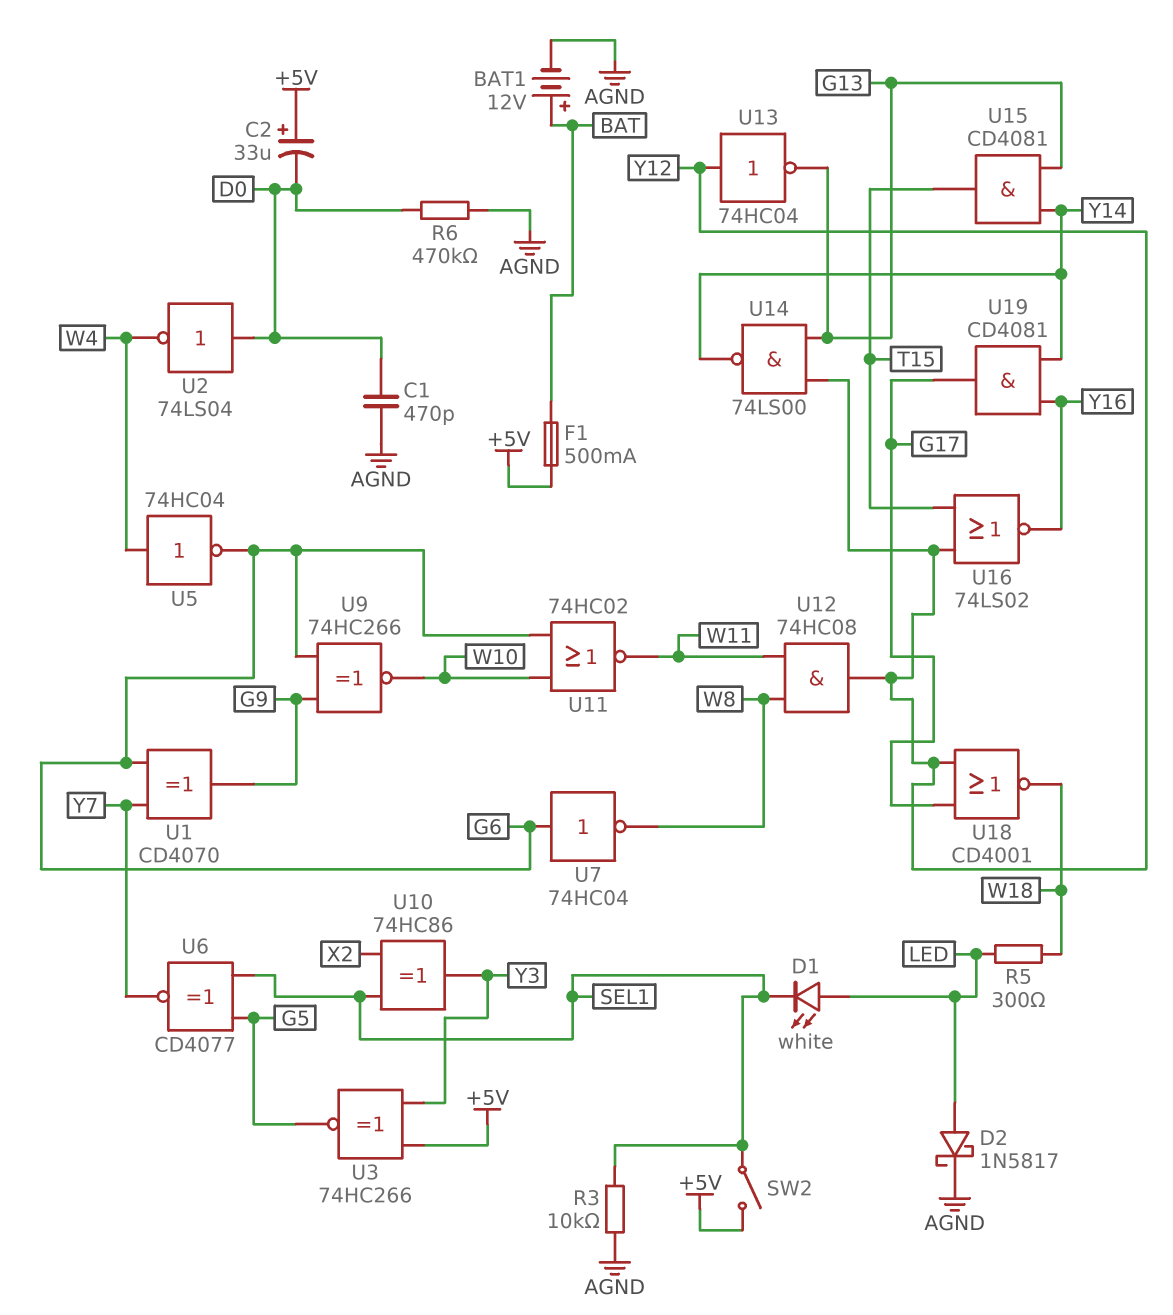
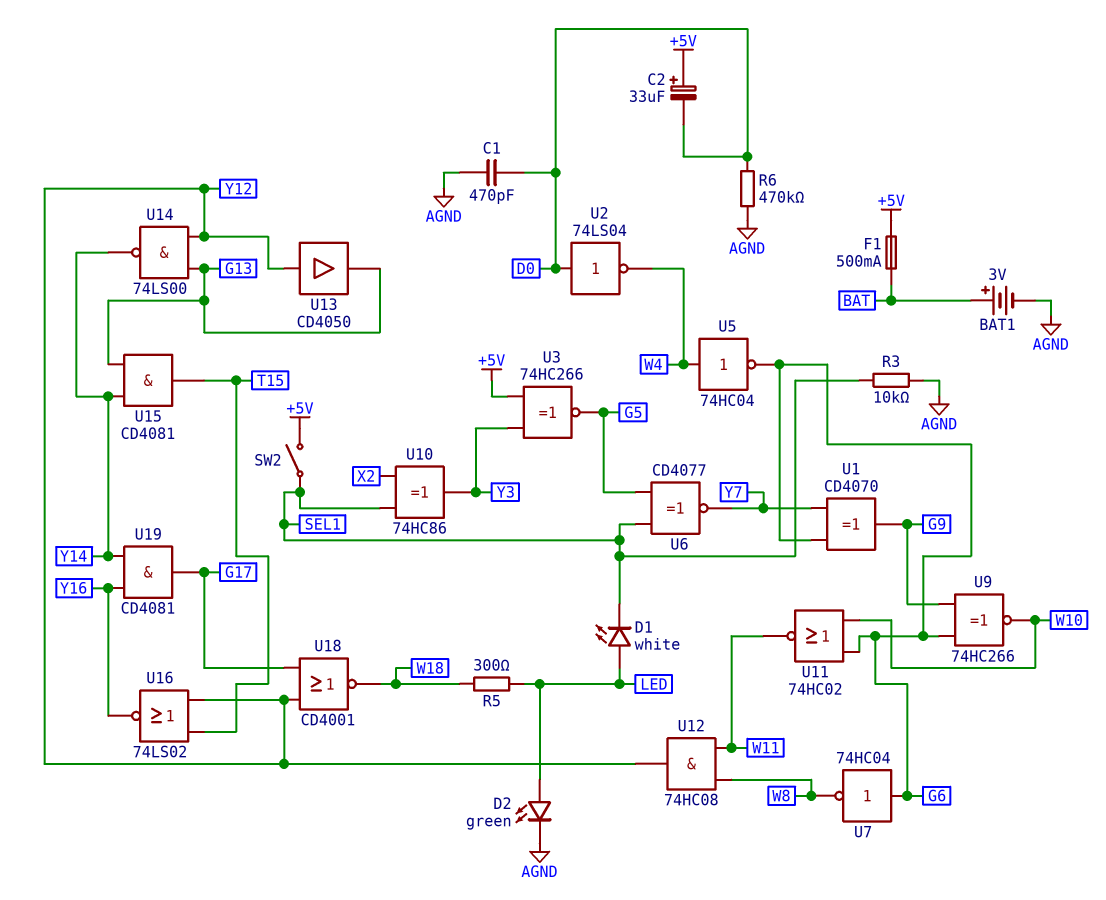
BAT1: 12V (plus BAT, minus AGND) -> 3V (plus BAT, minus AGND)
D2: schottky 1N5817 (A LED, K AGND) -> LED green (A LED, K AGND)
U13: NOT 74HC04 (in Y12, out G13) -> buffer CD4050 (in Y12, out G13)

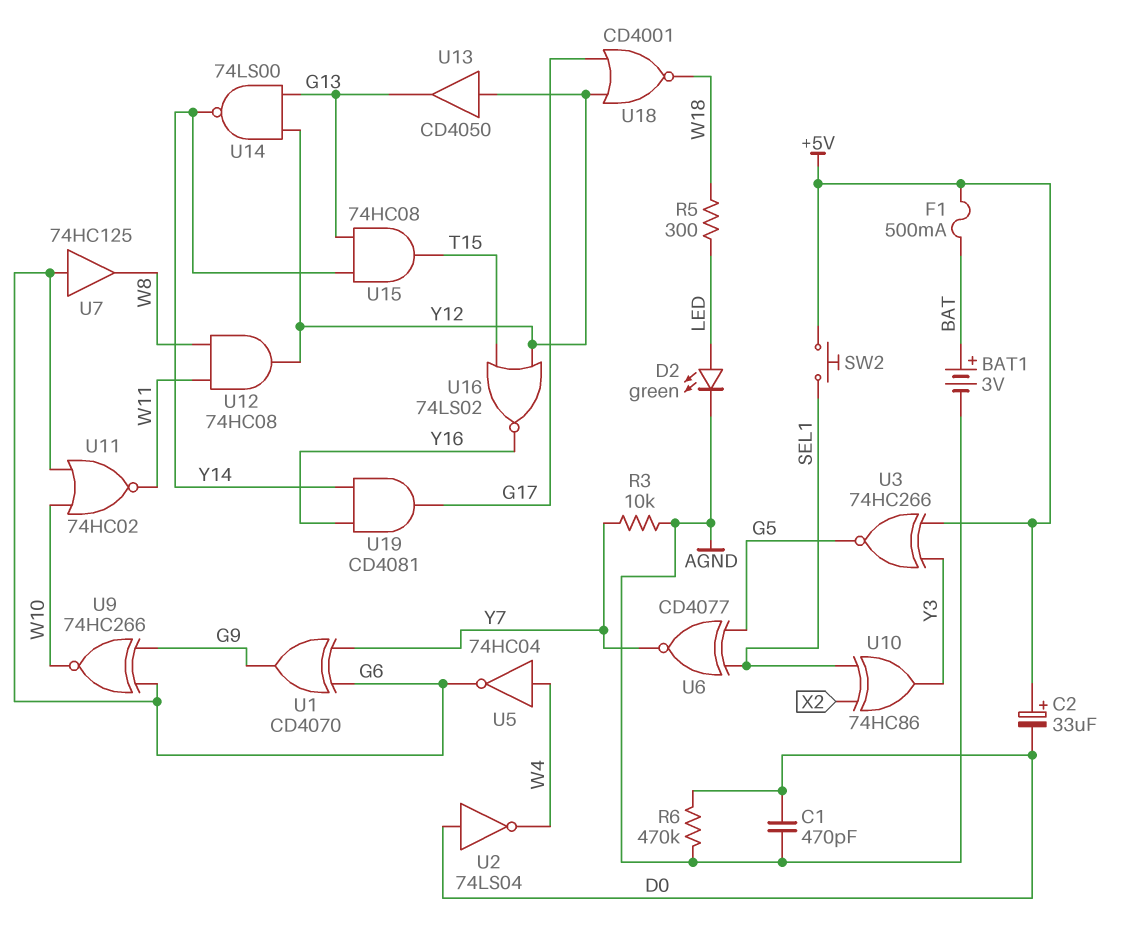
D1: LED white (A LED, K SEL1) -> none
R3: 10k (AGND, SEL1) -> 10k (AGND, Y7)
SW2: switch (+5V, SEL1) -> button (+5V, SEL1)
U7: NOT 74HC04 (in G6, out W8) -> buffer 74HC125 (in G6, out W8)
U15: AND CD4081 (in G13, in Y14, out T15) -> AND 74HC08 (in G13, in Y14, out T15)

